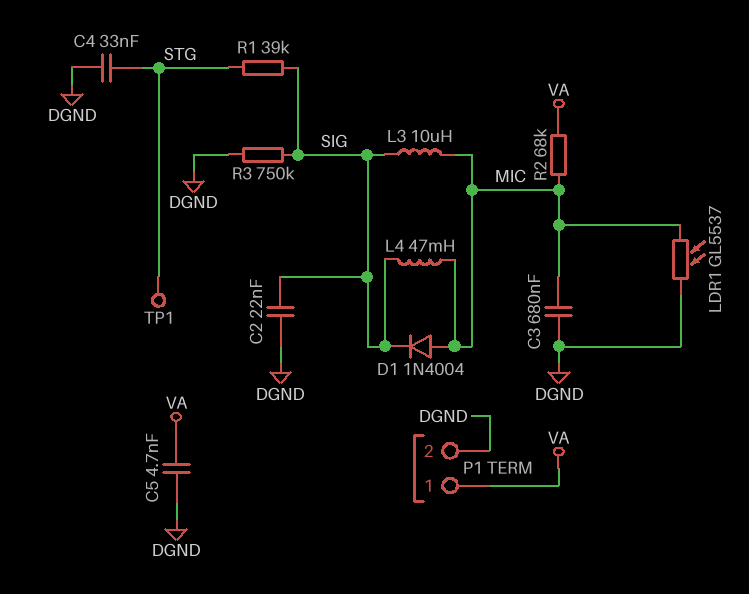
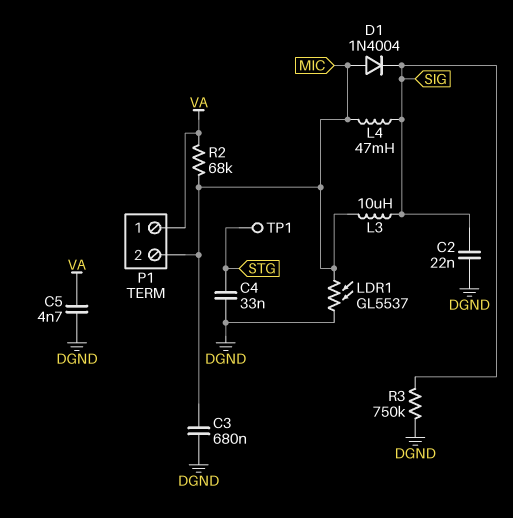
P1 pin 2: DGND -> MIC
R1: 39k (SIG, STG) -> none

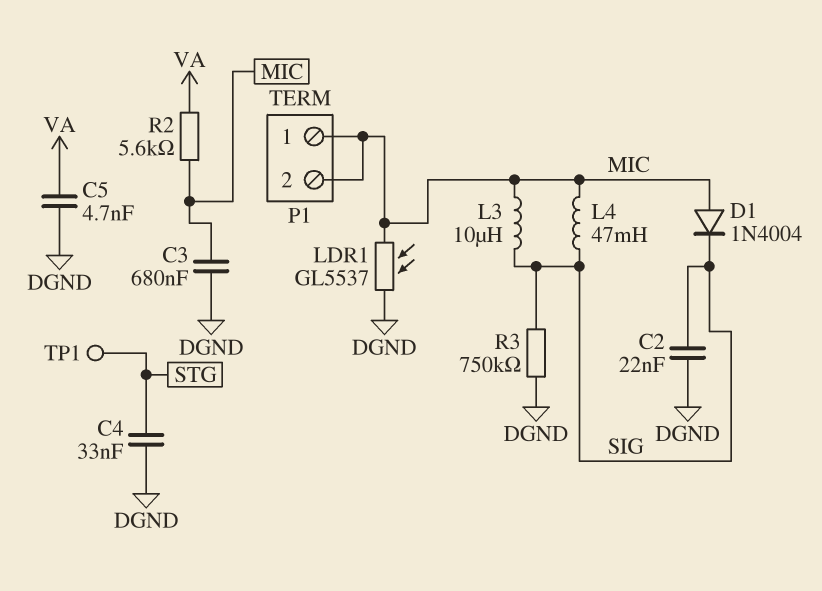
P1 pin 1: VA -> MIC
R2: 68k (MIC, VA) -> 5.6k (MIC, VA)

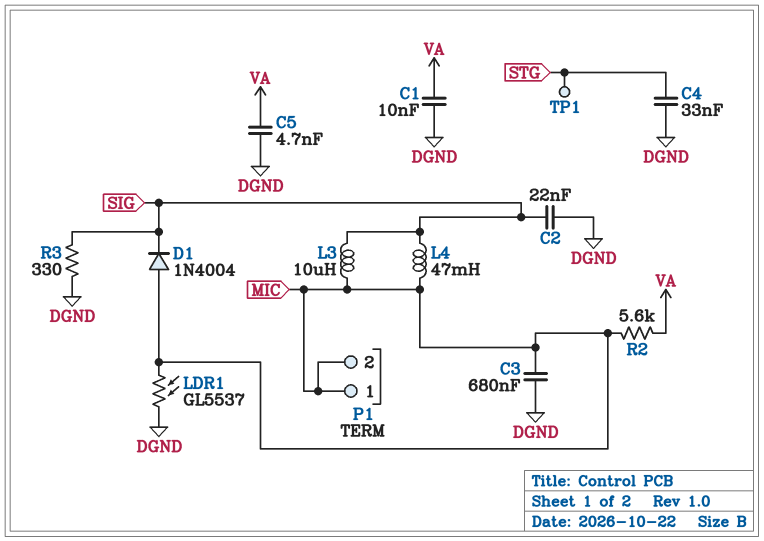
C1: none -> 10nF (DGND, VA)
R3: 750k (DGND, SIG) -> 330 (DGND, SIG)

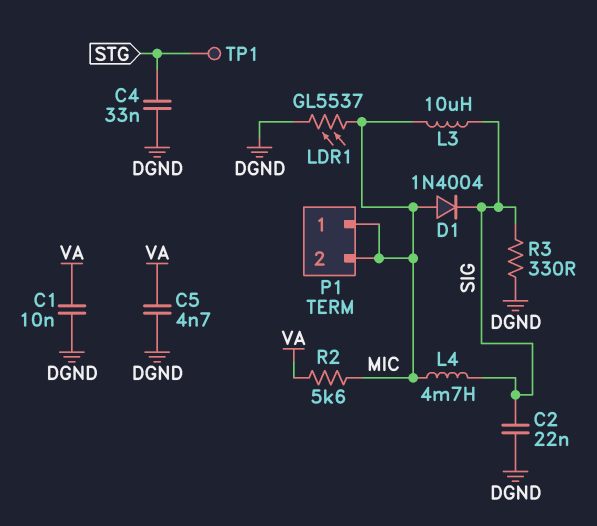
C3: 680nF (DGND, MIC) -> none
L4: 47mH (MIC, SIG) -> 4.7mH (MIC, SIG)

